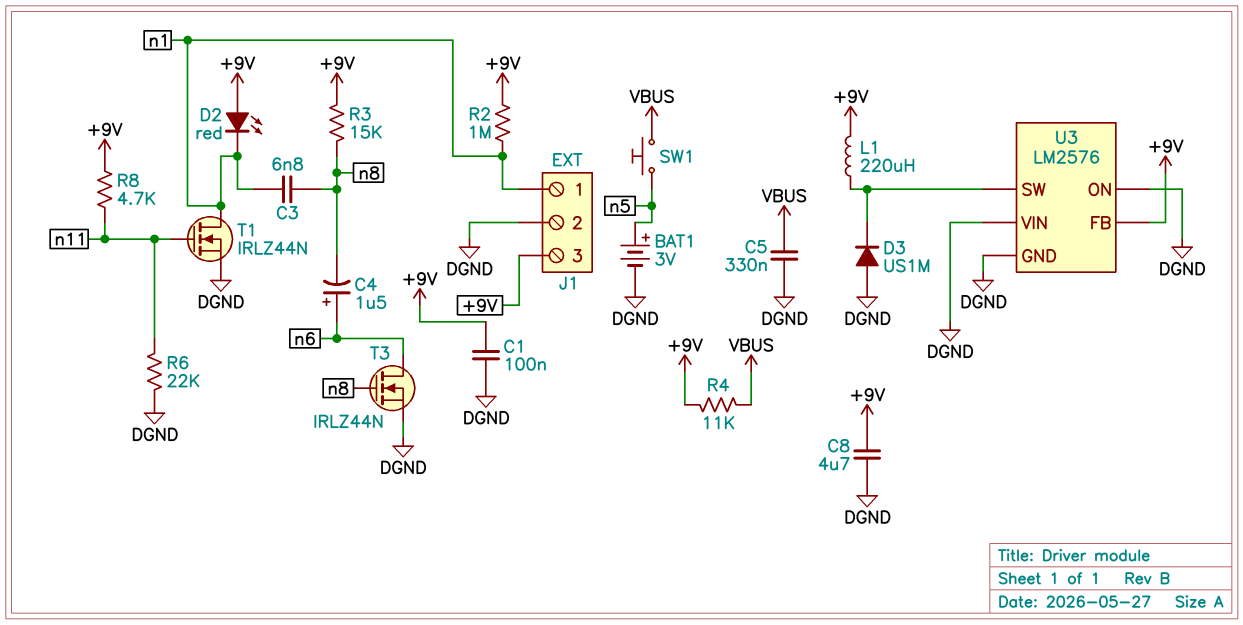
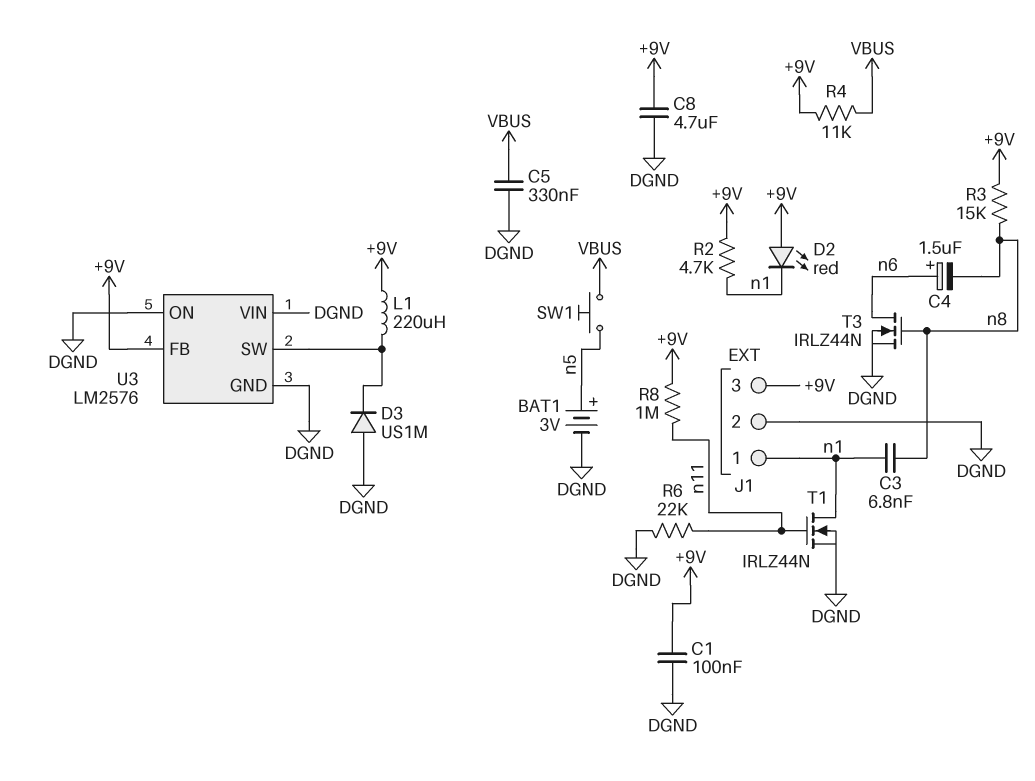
R2: 1M (+9V, n1) -> 4.7k (+9V, n1)
R8: 4.7k (+9V, n11) -> 1M (+9V, n11)

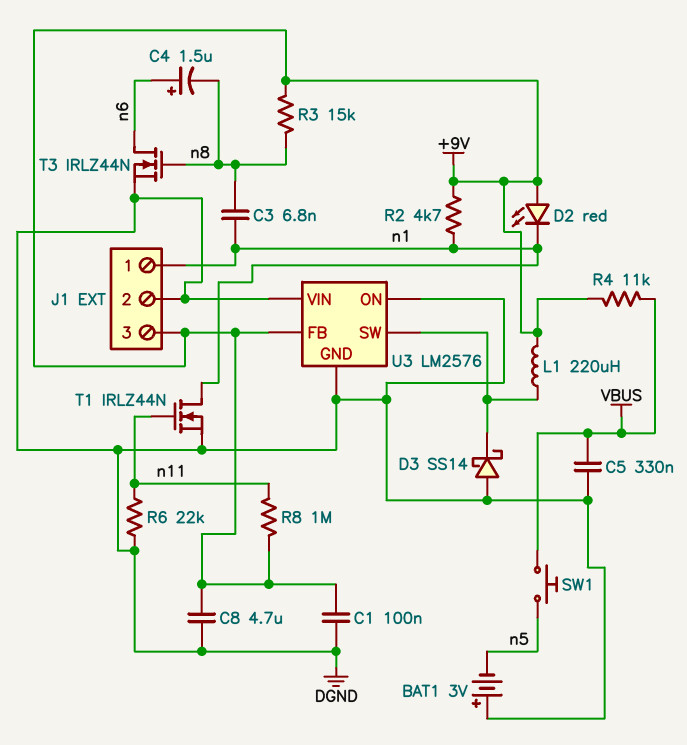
BAT1: 3V (plus n5, minus DGND) -> 3V (plus DGND, minus n5)
D3: diode US1M (A DGND, K U3/SW) -> schottky SS14 (A DGND, K U3/SW)

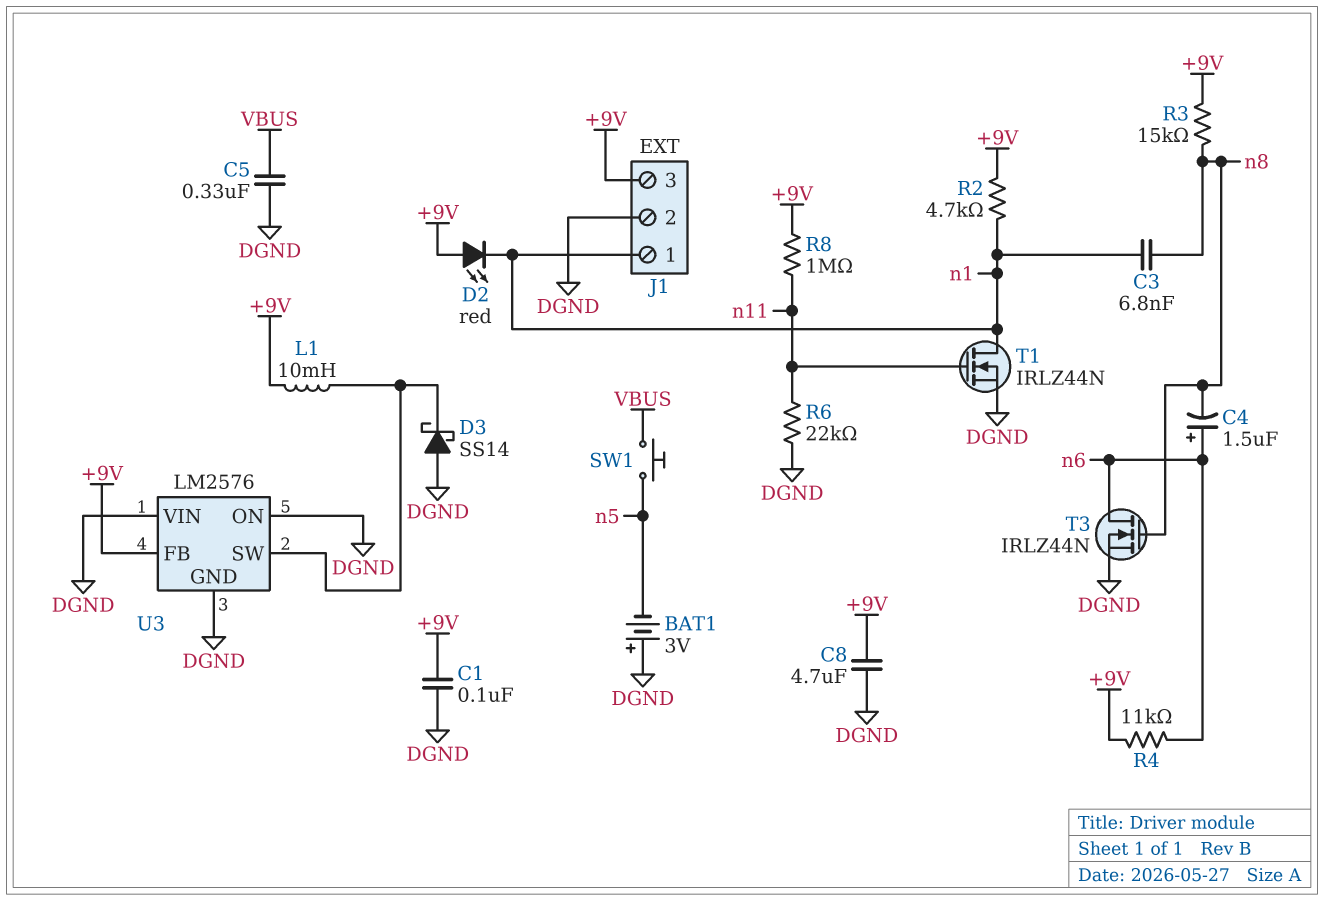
L1: 220uH (+9V, U3/SW) -> 10mH (+9V, U3/SW)
R4: 11k (+9V, VBUS) -> 11k (+9V, n6)

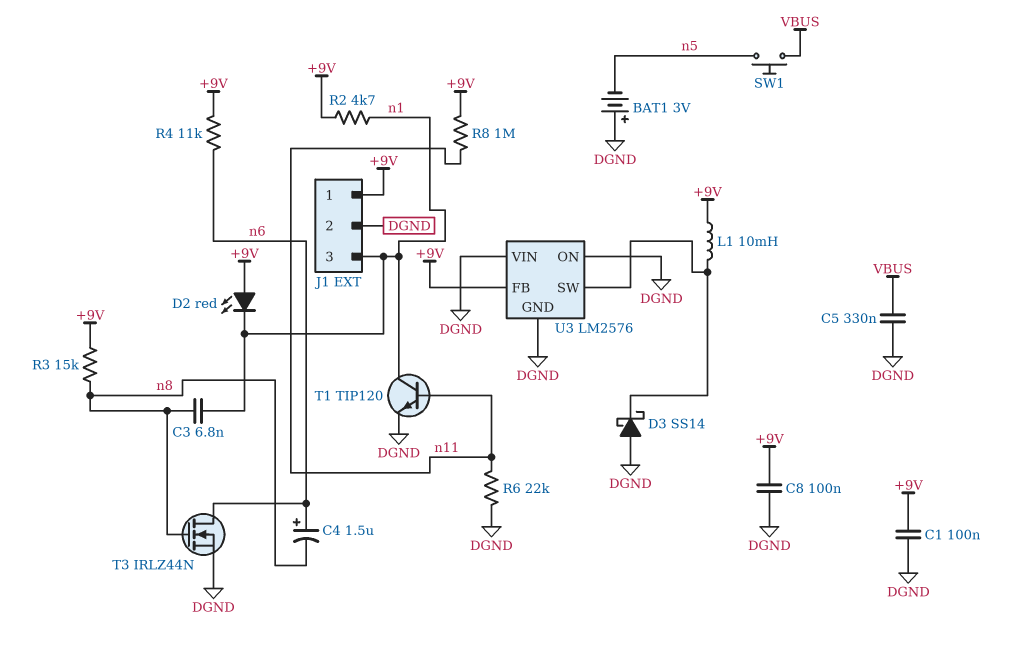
C8: 4.7uF (+9V, DGND) -> 100nF (+9V, DGND)
J1 pin 1: n1 -> +9V
J1 pin 3: +9V -> n1
T1: NMOS IRLZ44N (G n11, D n1, S DGND) -> NPN TIP120 (B n11, C n1, E DGND)

